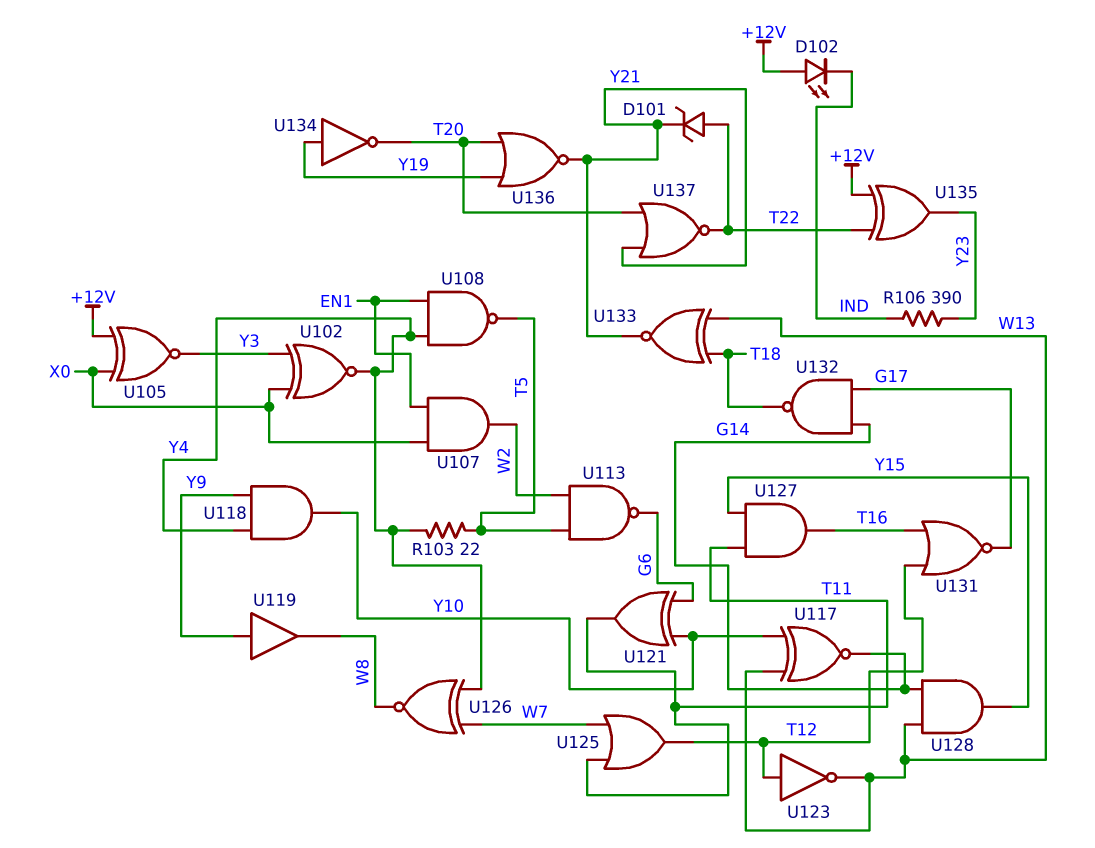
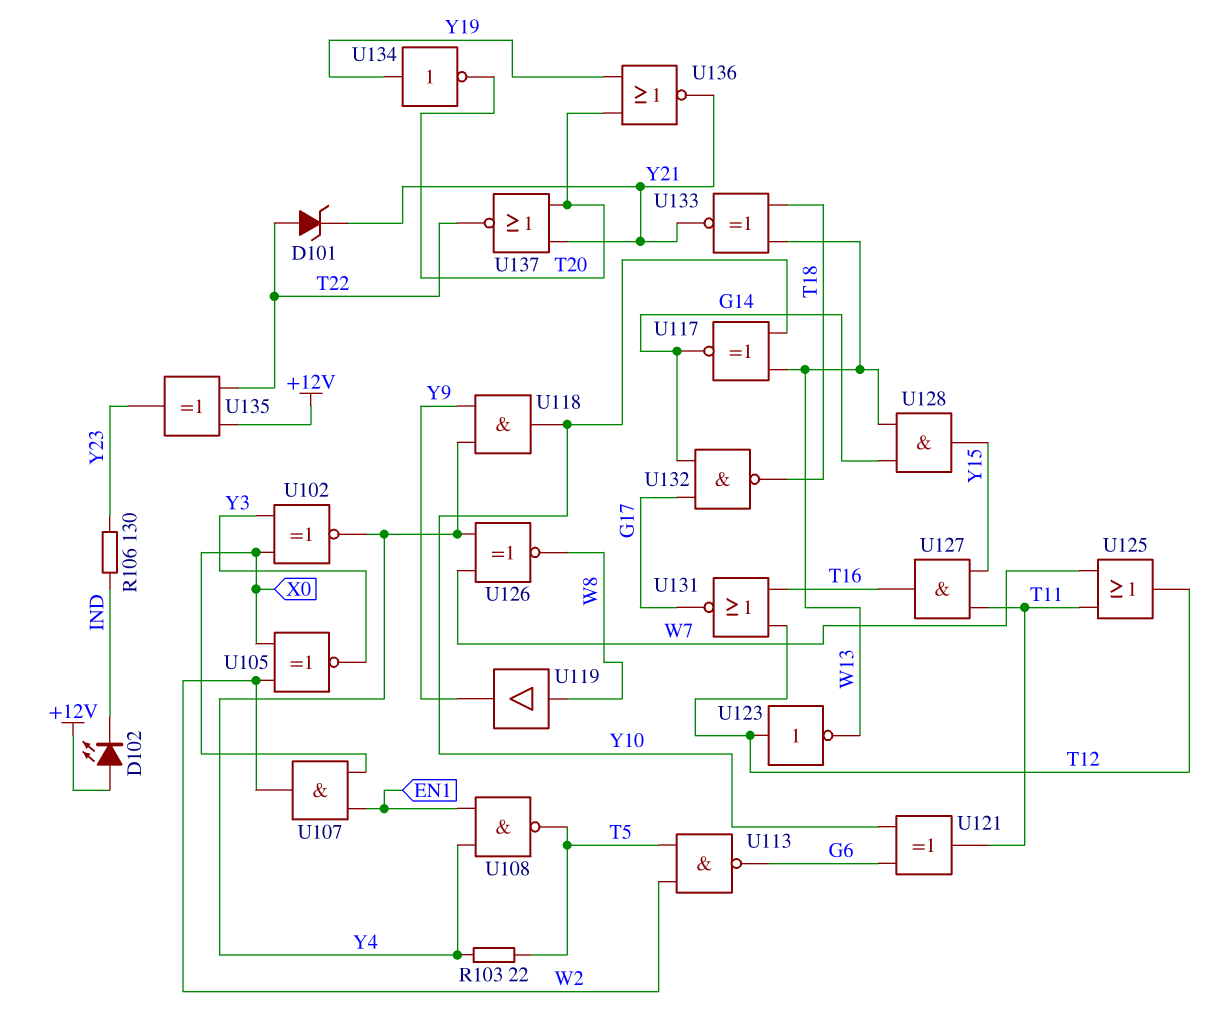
R106: 390 (IND, Y23) -> 130 (IND, Y23)
U105: XNOR (in +12V, in X0, out Y3) -> XNOR (in W2, in X0, out Y3)
U119: buffer (in Y9, out W8) -> buffer (in W8, out Y9)

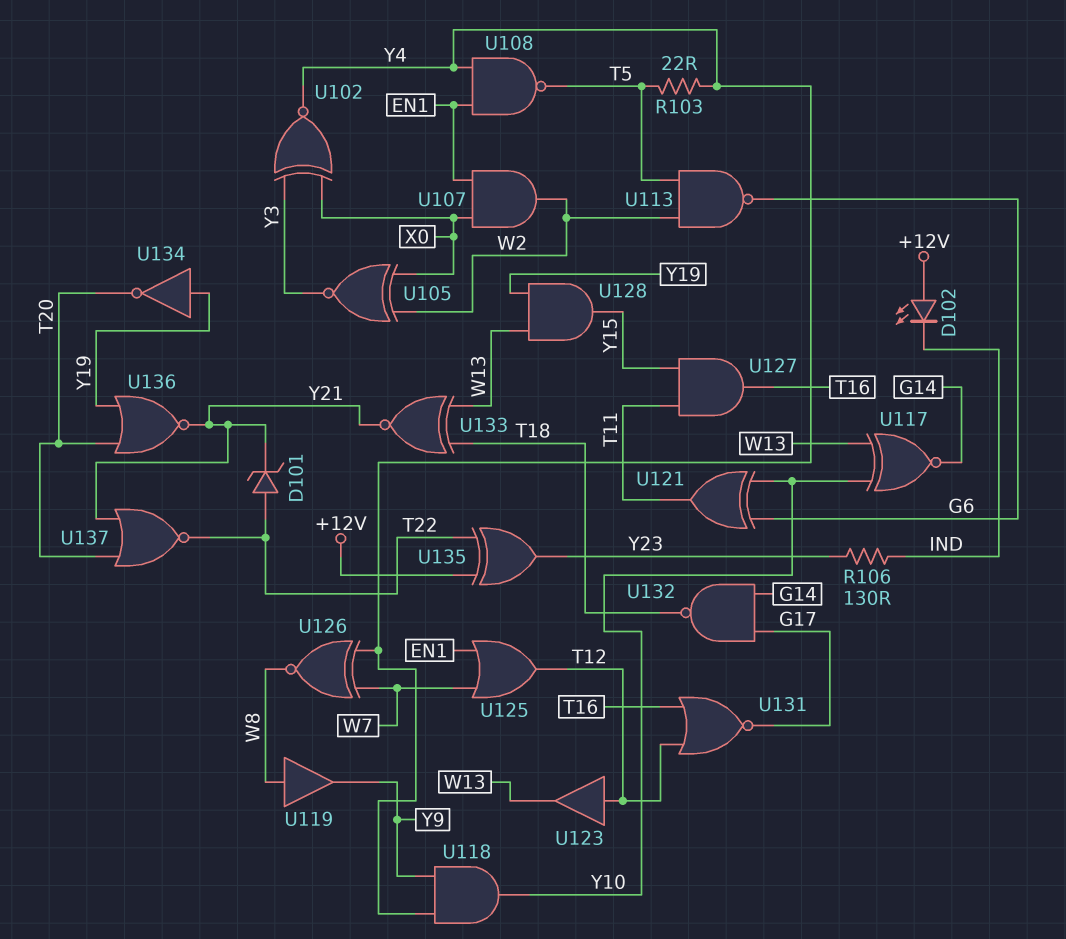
U123: NOT (in T12, out W13) -> buffer (in T12, out W13)
U125: OR (in T11, in W7, out T12) -> OR (in EN1, in W7, out T12)
U128: AND (in G14, in W13, out Y15) -> AND (in W13, in Y19, out Y15)

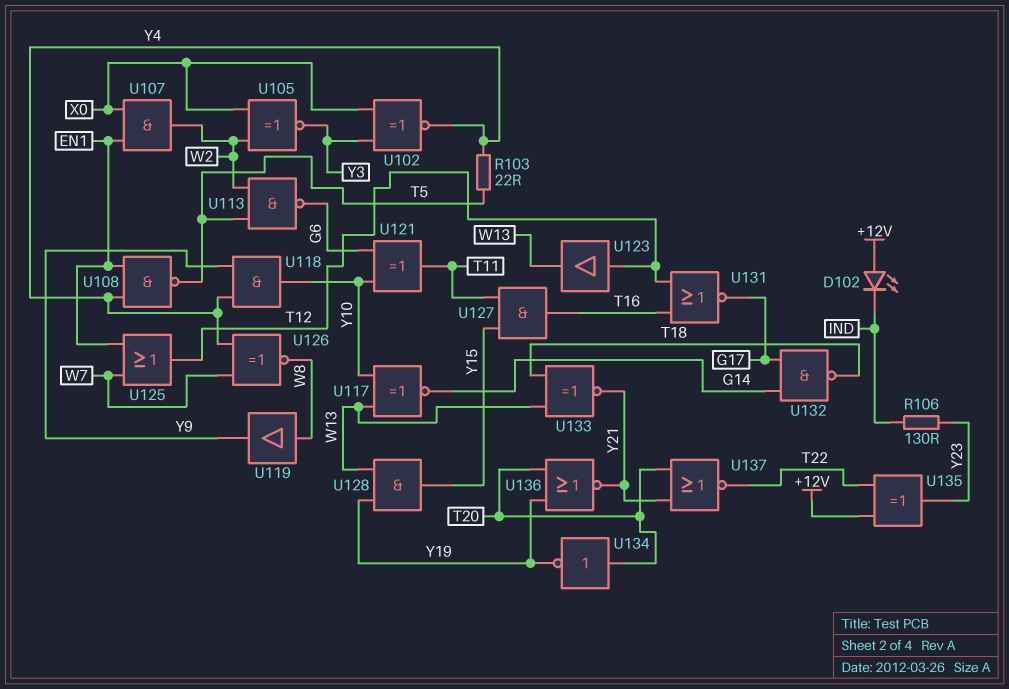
D101: zener (A T22, K Y21) -> none
U134: NOT (in Y19, out T20) -> NOT (in T20, out Y19)

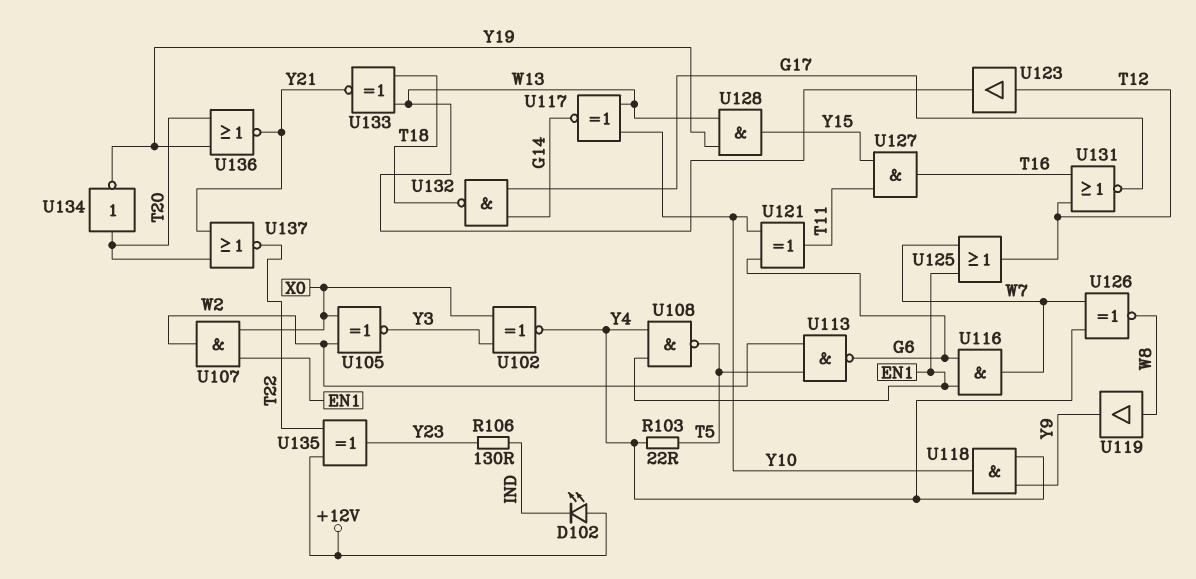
U116: none -> AND (in EN1, in G6, out W7)

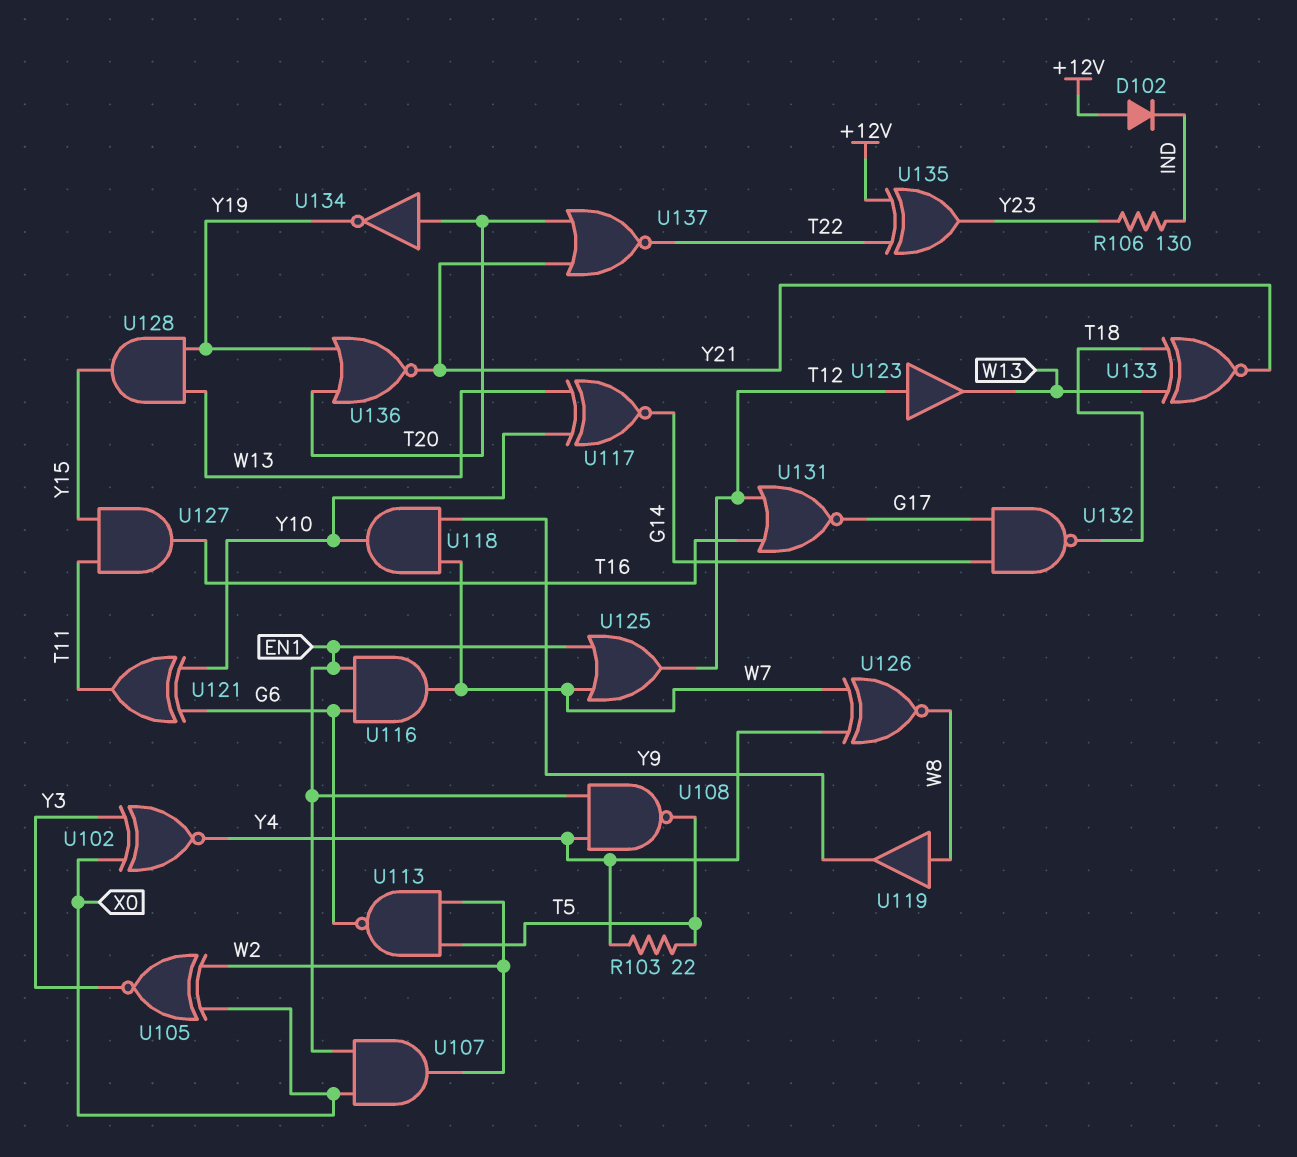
D102: LED (A +12V, K IND) -> diode (A +12V, K IND)
U118: AND (in Y4, in Y9, out Y10) -> AND (in W7, in Y9, out Y10)

